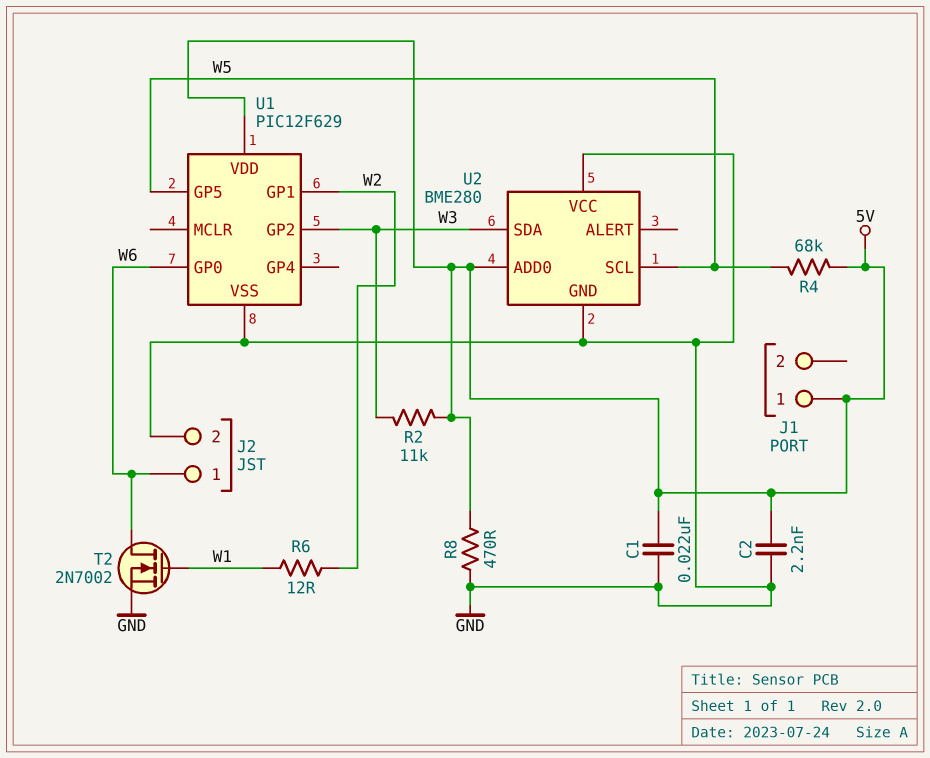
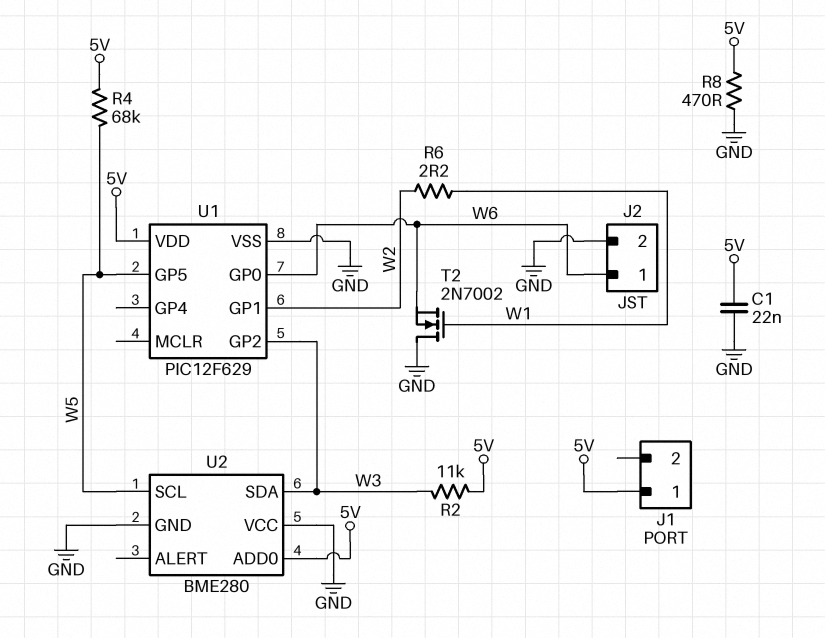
C2: 2.2nF (5V, GND) -> none
R6: 12 (W1, W2) -> 2.2 (W1, W2)
T2: NMOS 2N7002 (G W1, D W6, S GND) -> NMOS 2N7002 (G W1, D GND, S W6)

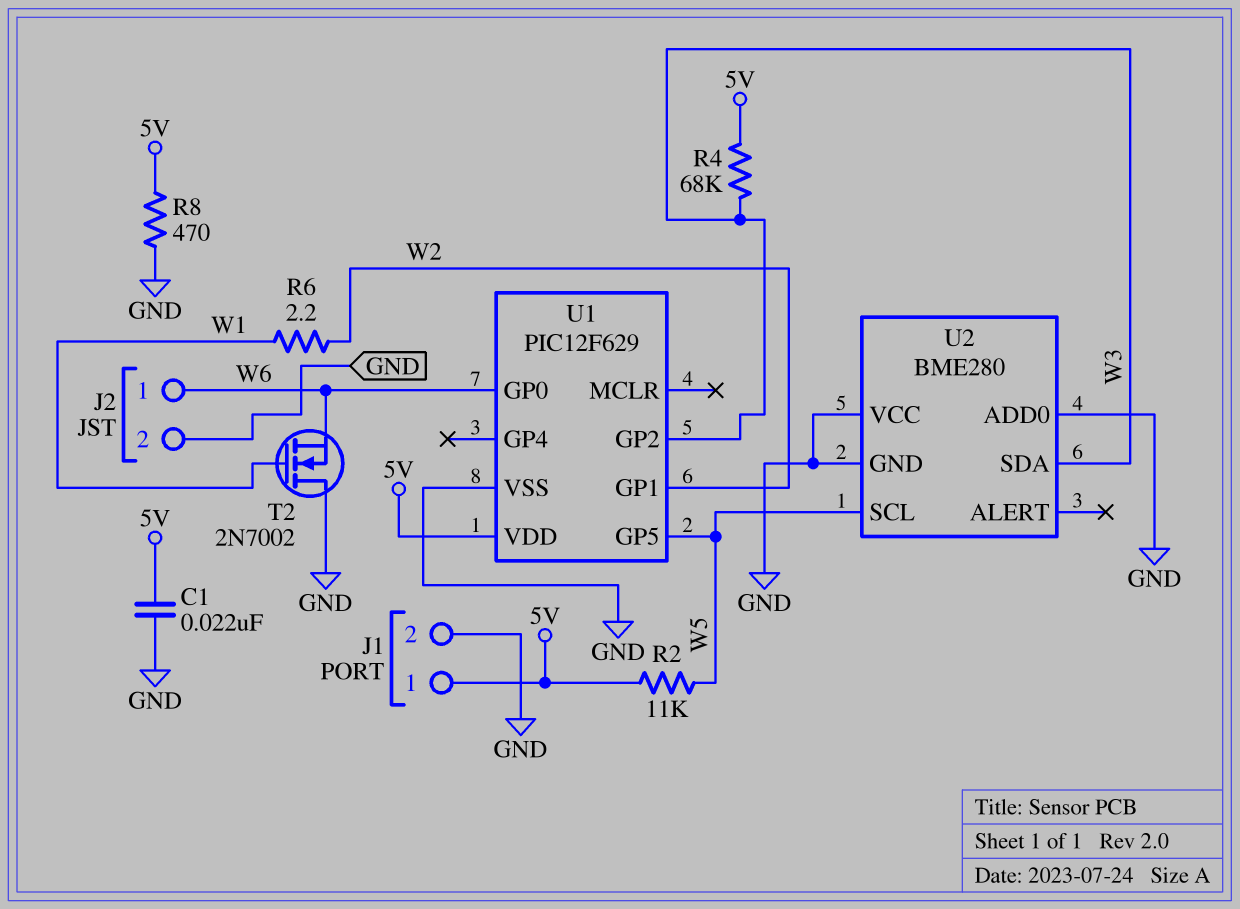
J1 pin 2: none -> GND
R2: 11k (5V, W3) -> 11k (5V, W5)
R4: 68k (5V, W5) -> 68k (5V, W3)
U2 pin ADD0: 5V -> GND

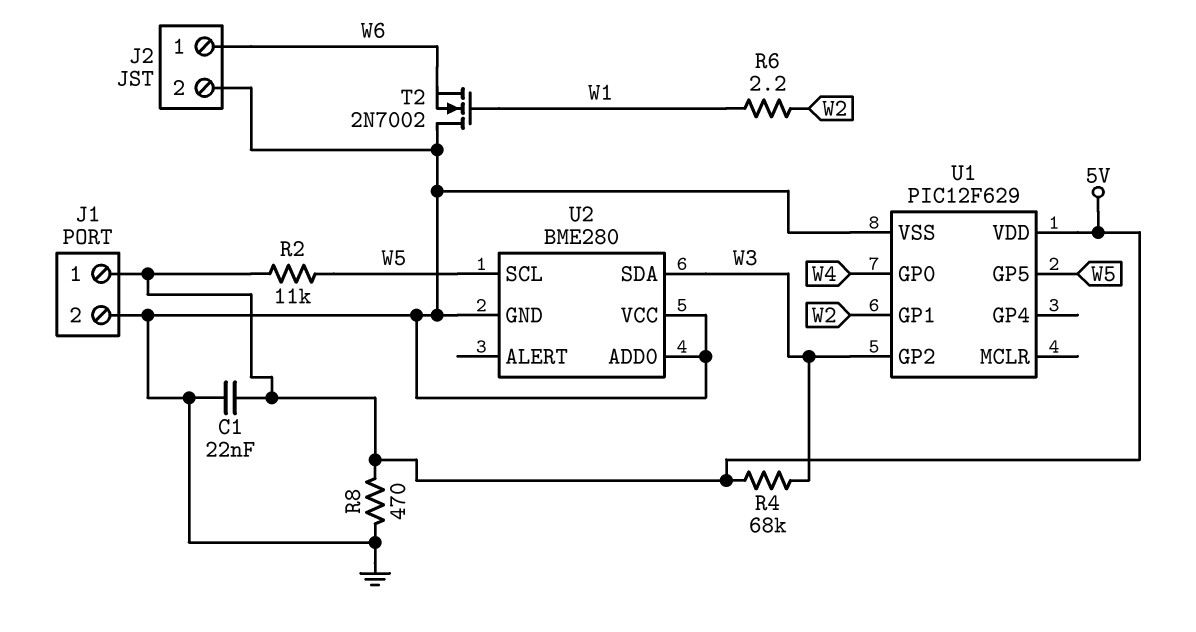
U1 pin GP0: W6 -> W4

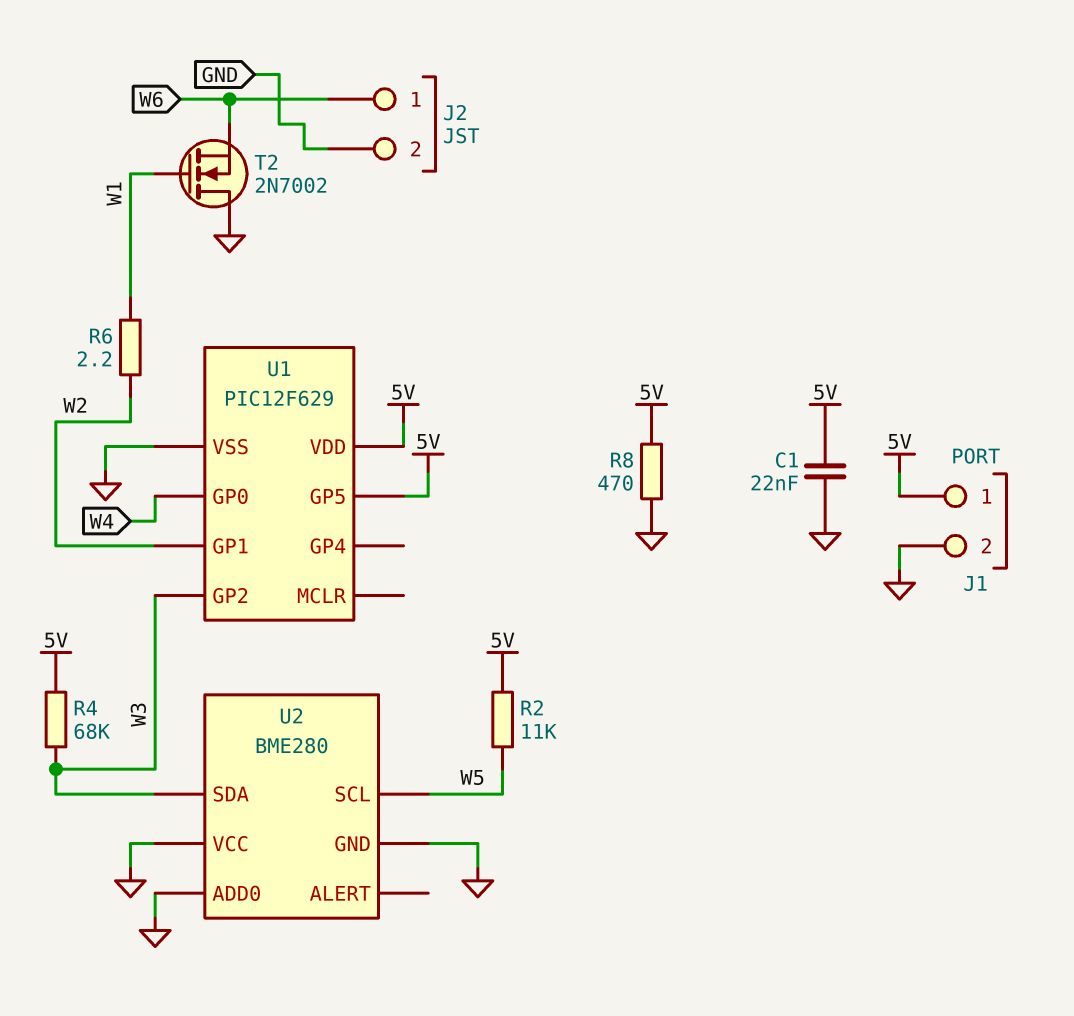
U1 pin GP5: W5 -> 5V

